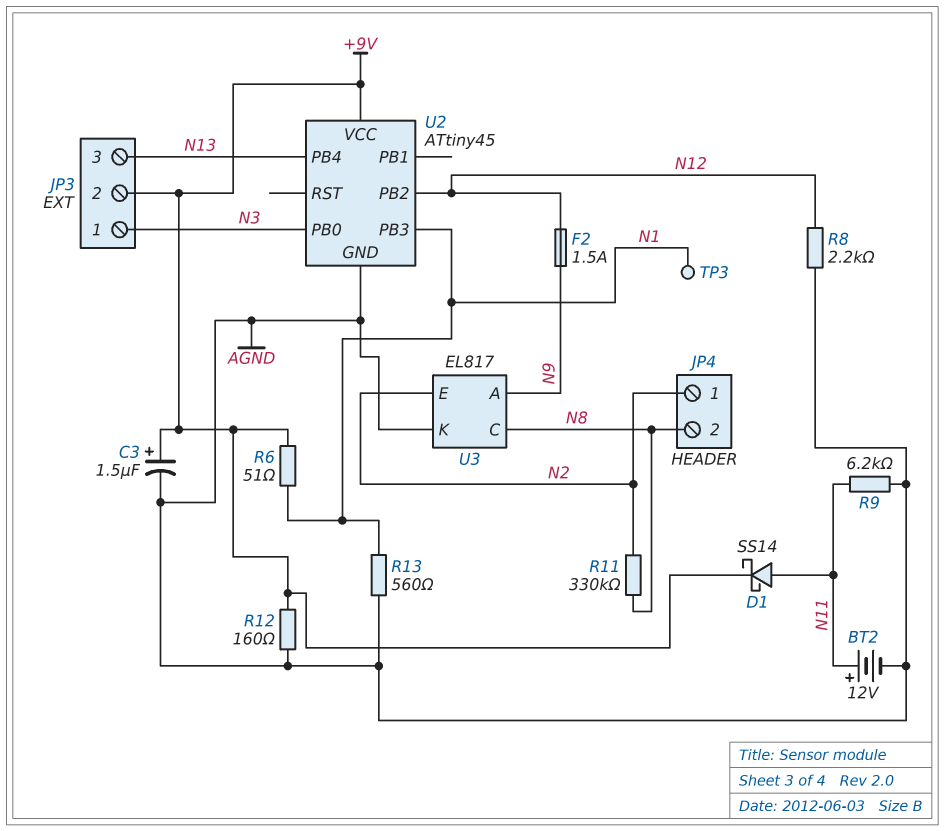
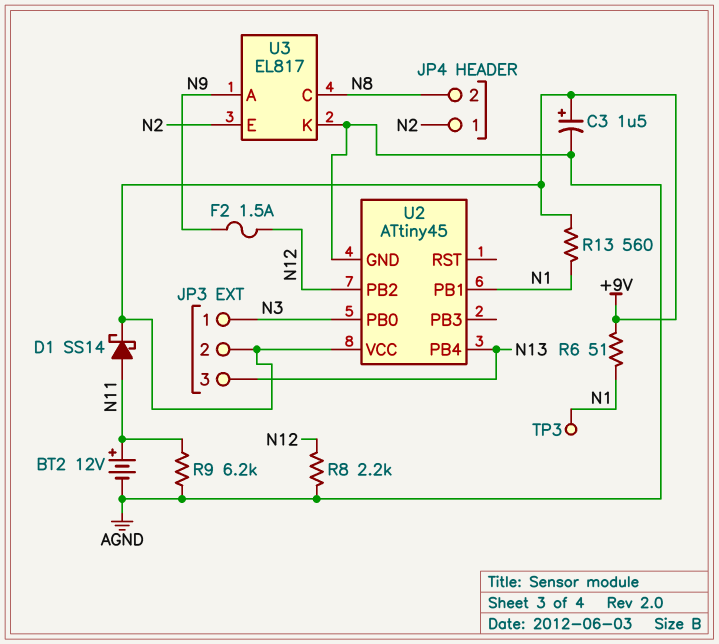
R11: 330k (N2, N8) -> none
R12: 160 (+9V, AGND) -> none
R13: 560 (AGND, N1) -> 560 (+9V, N1)
U2 pin PB1: none -> N1
U2 pin PB3: N1 -> none

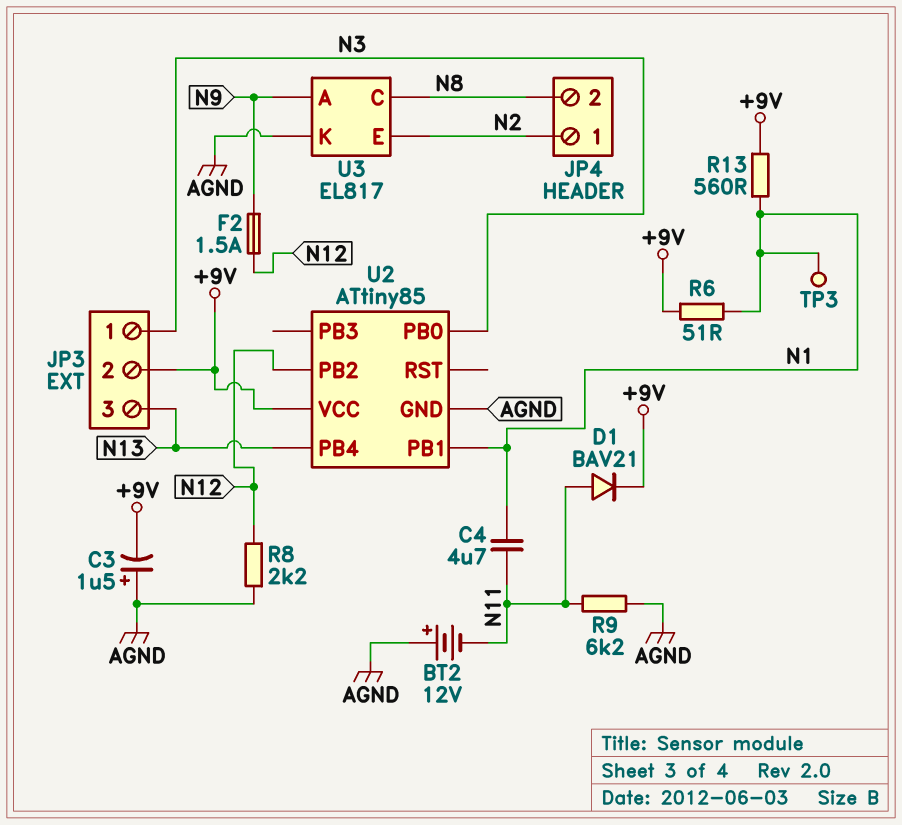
BT2: 12V (plus N11, minus AGND) -> 12V (plus AGND, minus N11)
C3: 1.5uF (plus +9V, minus AGND) -> 1.5uF (plus AGND, minus +9V)
C4: none -> 4.7uF (N1, N11)
D1: schottky SS14 (A N11, K +9V) -> diode BAV21 (A N11, K +9V)
U2: ATtiny45 -> ATtiny85

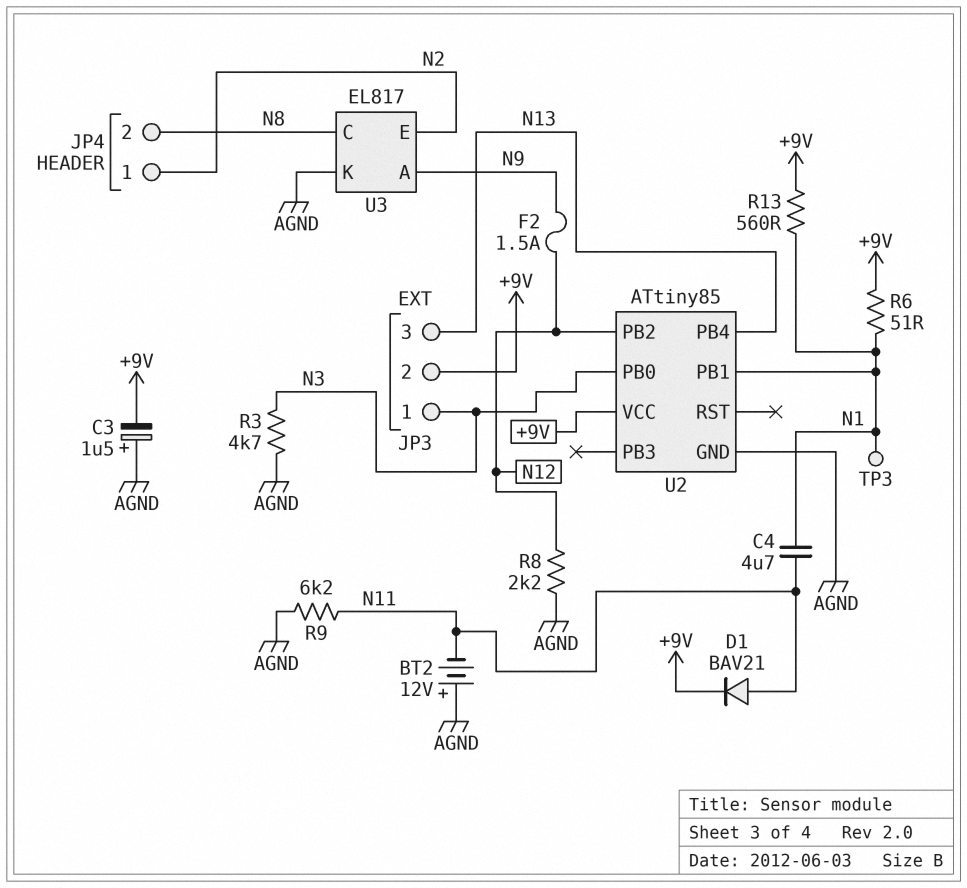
R3: none -> 4.7k (AGND, N3)

